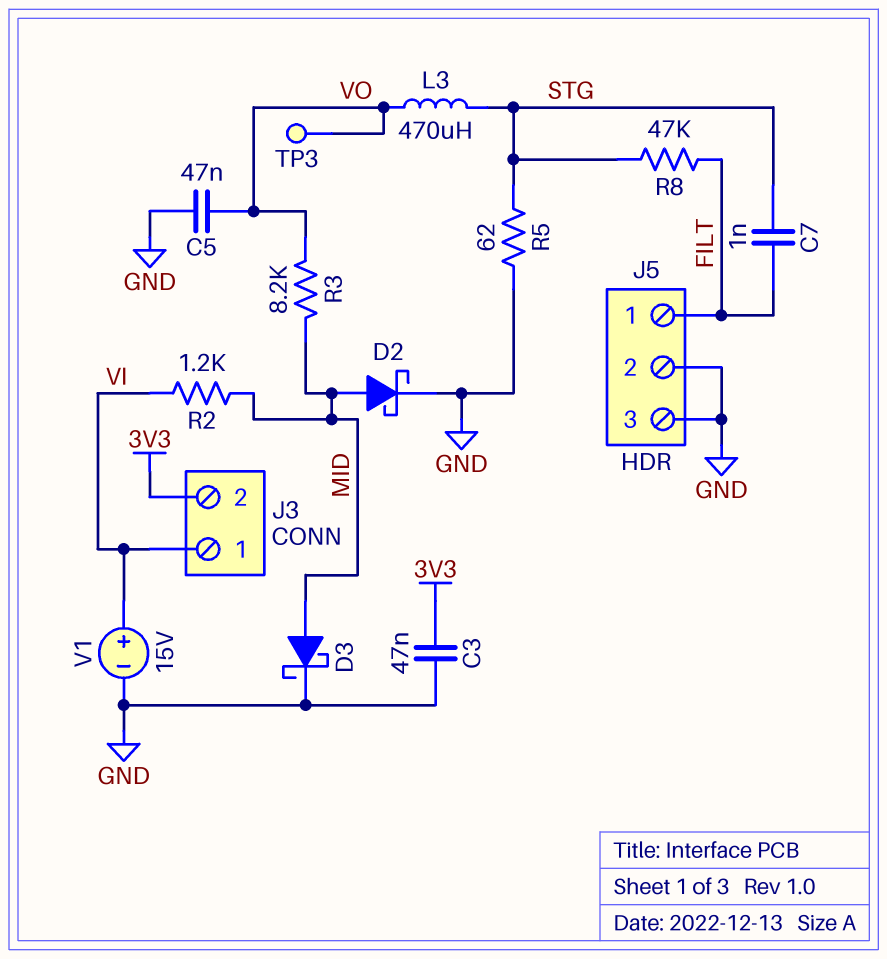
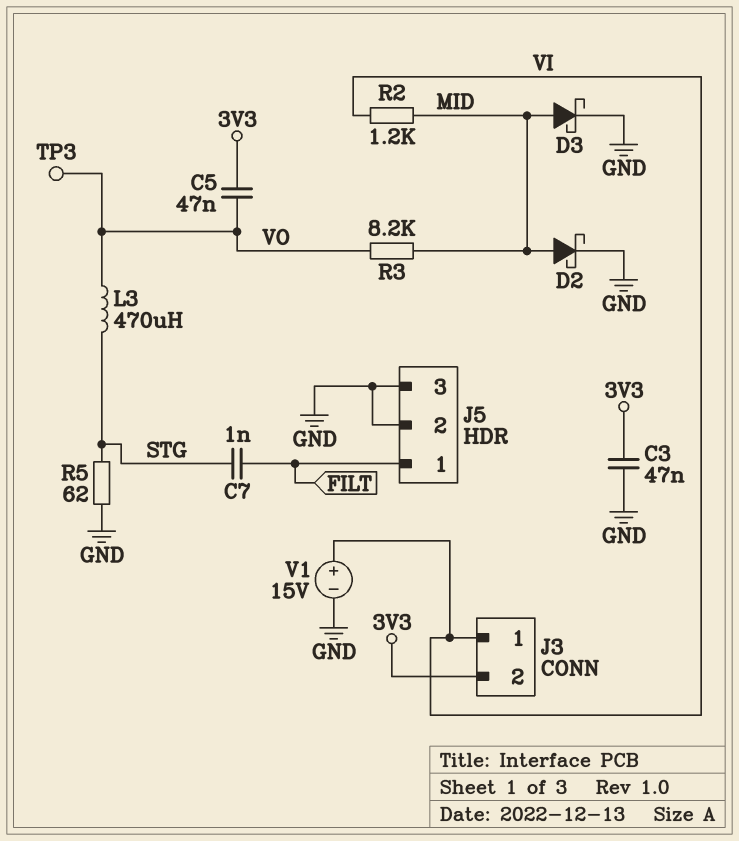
C5: 47nF (GND, VO) -> 47nF (3V3, VO)
R8: 47k (FILT, STG) -> none

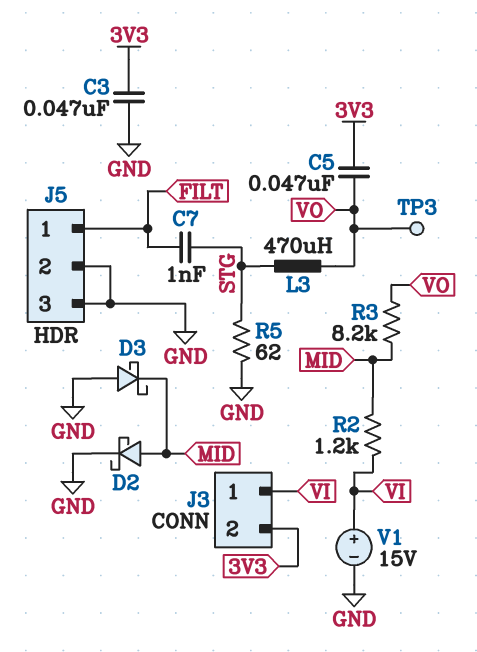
D3: schottky (A MID, K GND) -> schottky (A GND, K MID)

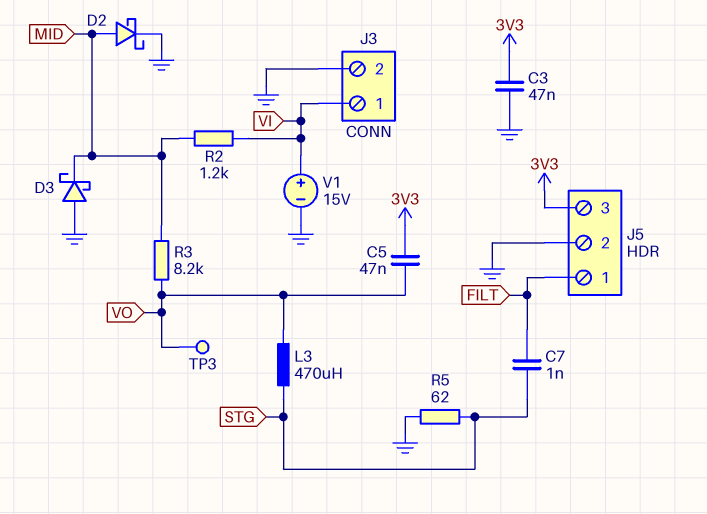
J3 pin 2: 3V3 -> GND
J5 pin 3: GND -> 3V3

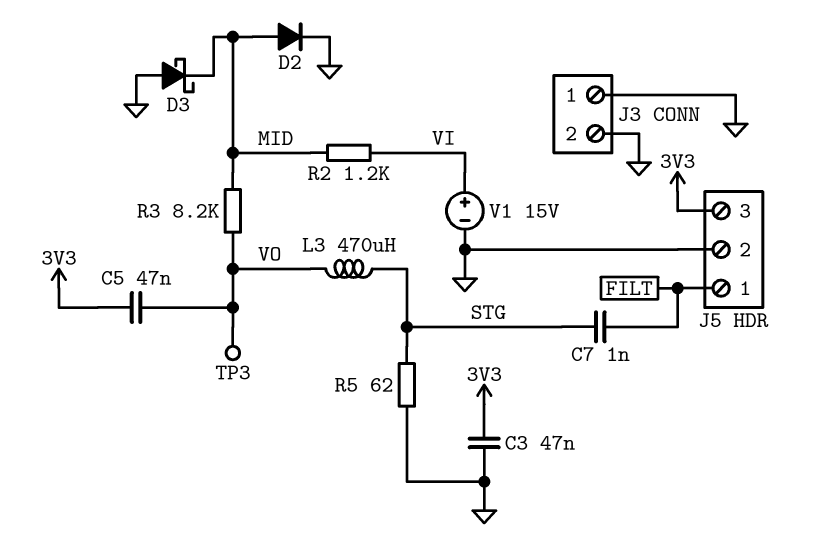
D2: schottky (A MID, K GND) -> diode (A MID, K GND)
J3 pin 1: VI -> GND

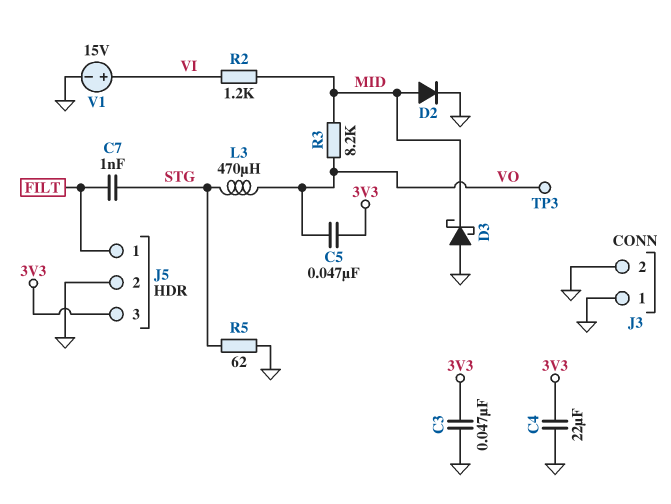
C4: none -> 22uF (3V3, GND)

